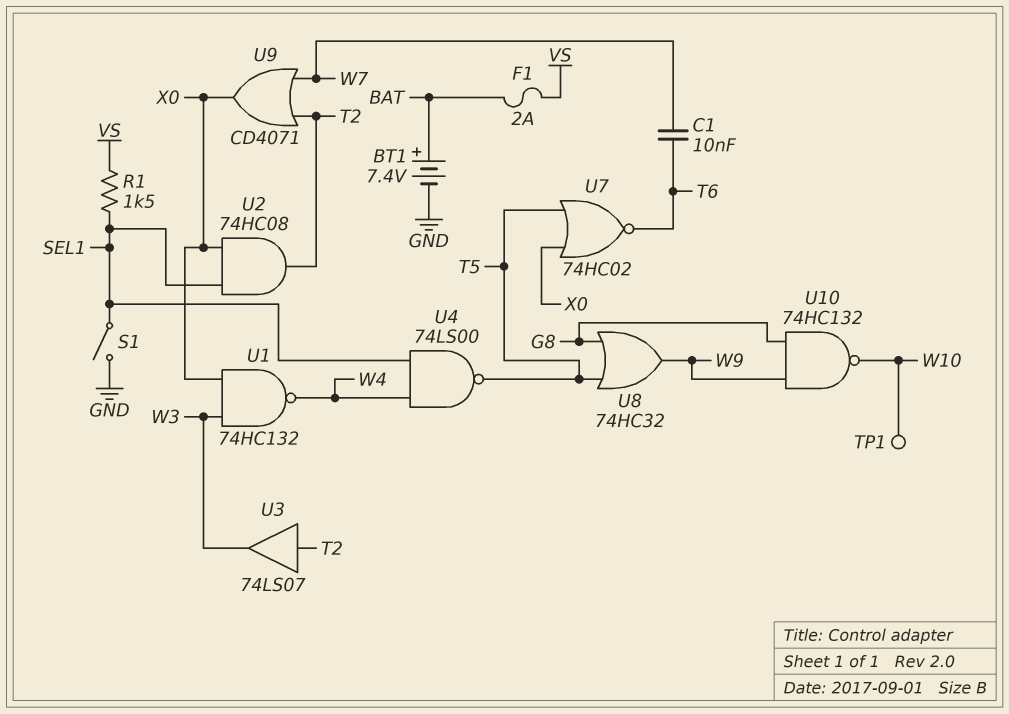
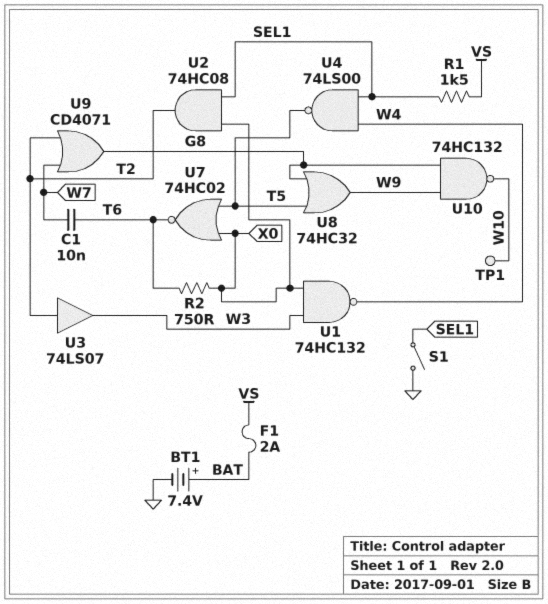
R2: none -> 750 (T6, X0)
U9: OR CD4071 (in T2, in W7, out X0) -> OR CD4071 (in T2, in W7, out G8)

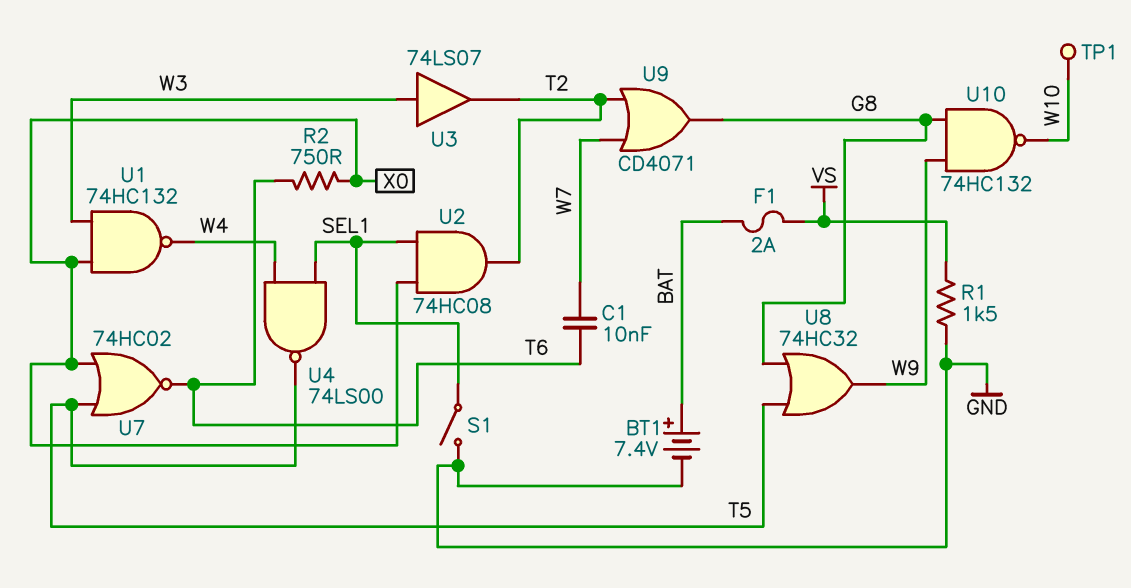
R1: 1.5k (SEL1, VS) -> 1.5k (GND, VS)
U3: buffer 74LS07 (in T2, out W3) -> buffer 74LS07 (in W3, out T2)

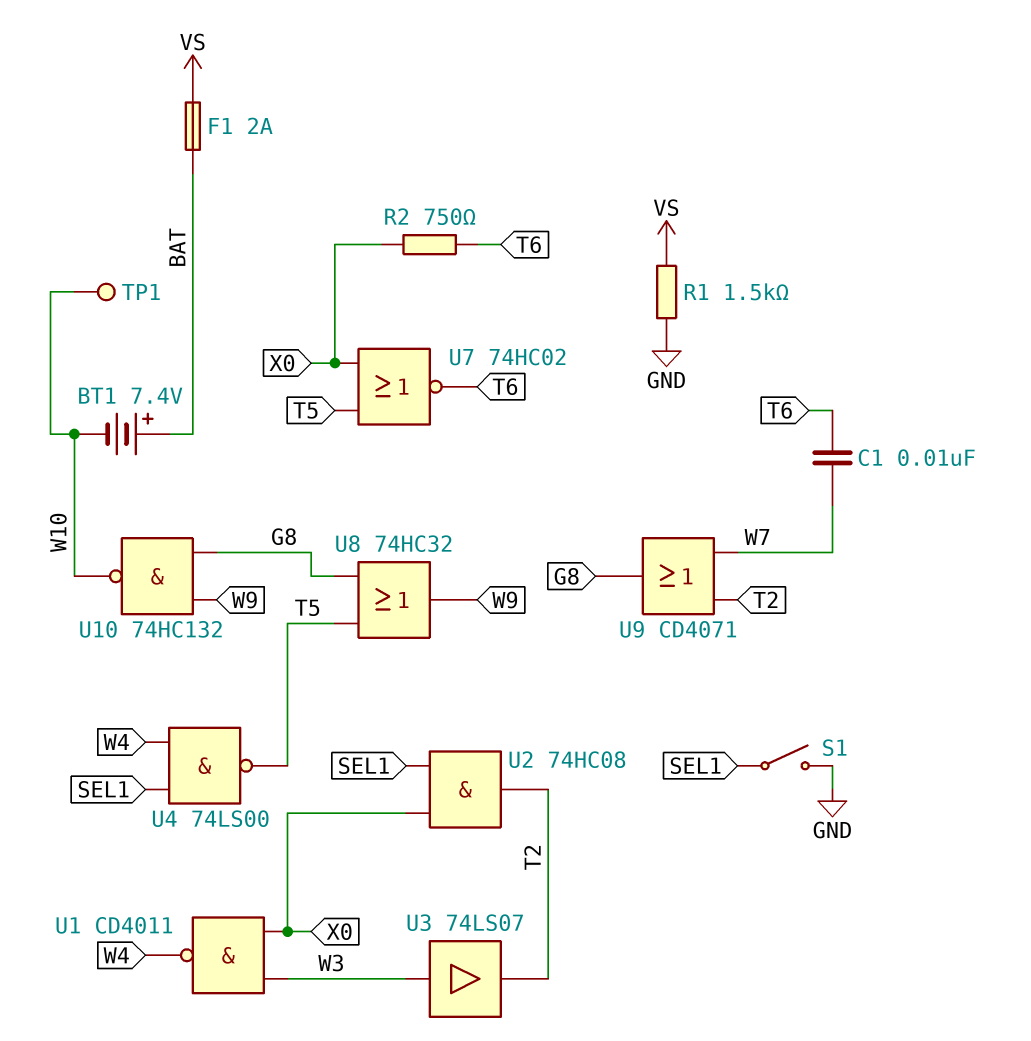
BT1: 7.4V (plus BAT, minus GND) -> 7.4V (plus BAT, minus W10)
U1: NAND 74HC132 (in W3, in X0, out W4) -> NAND CD4011 (in W3, in X0, out W4)

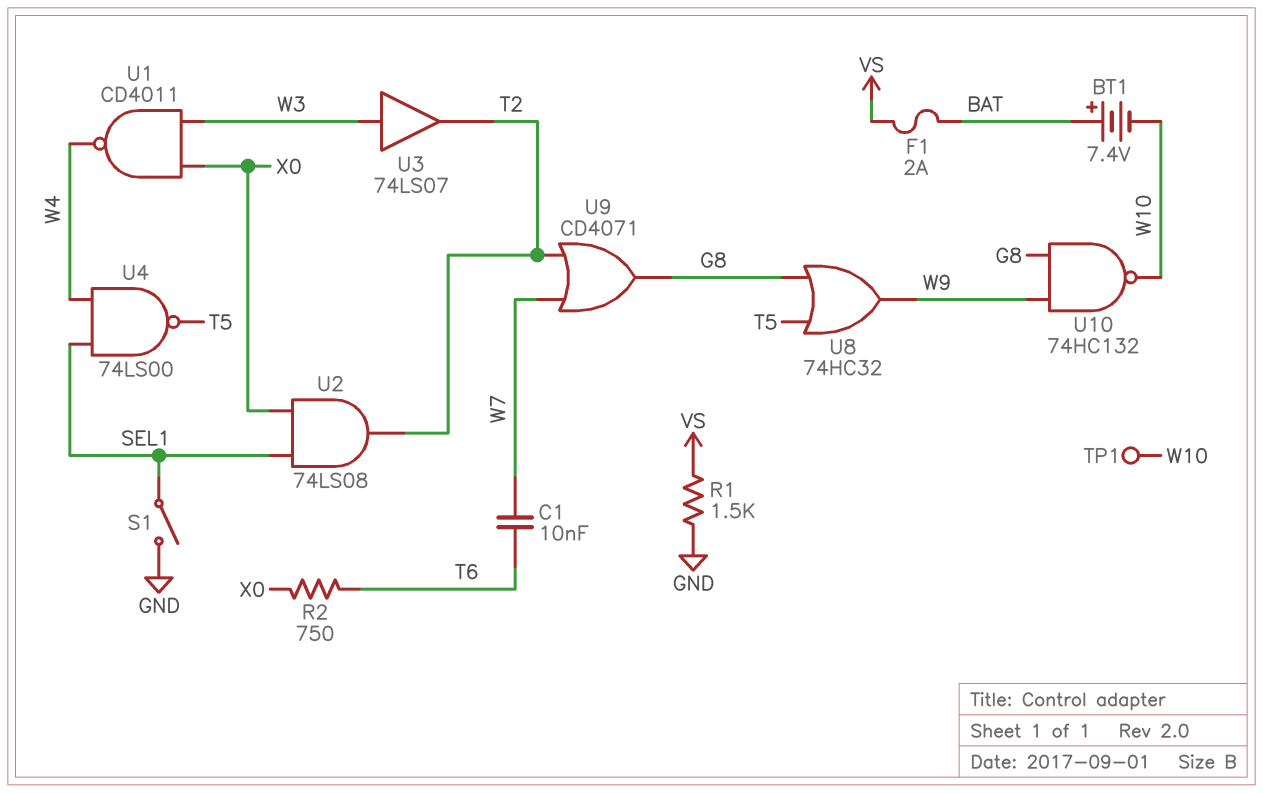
U2: AND 74HC08 (in SEL1, in X0, out T2) -> AND 74LS08 (in SEL1, in X0, out T2)
U7: NOR 74HC02 (in T5, in X0, out T6) -> none

